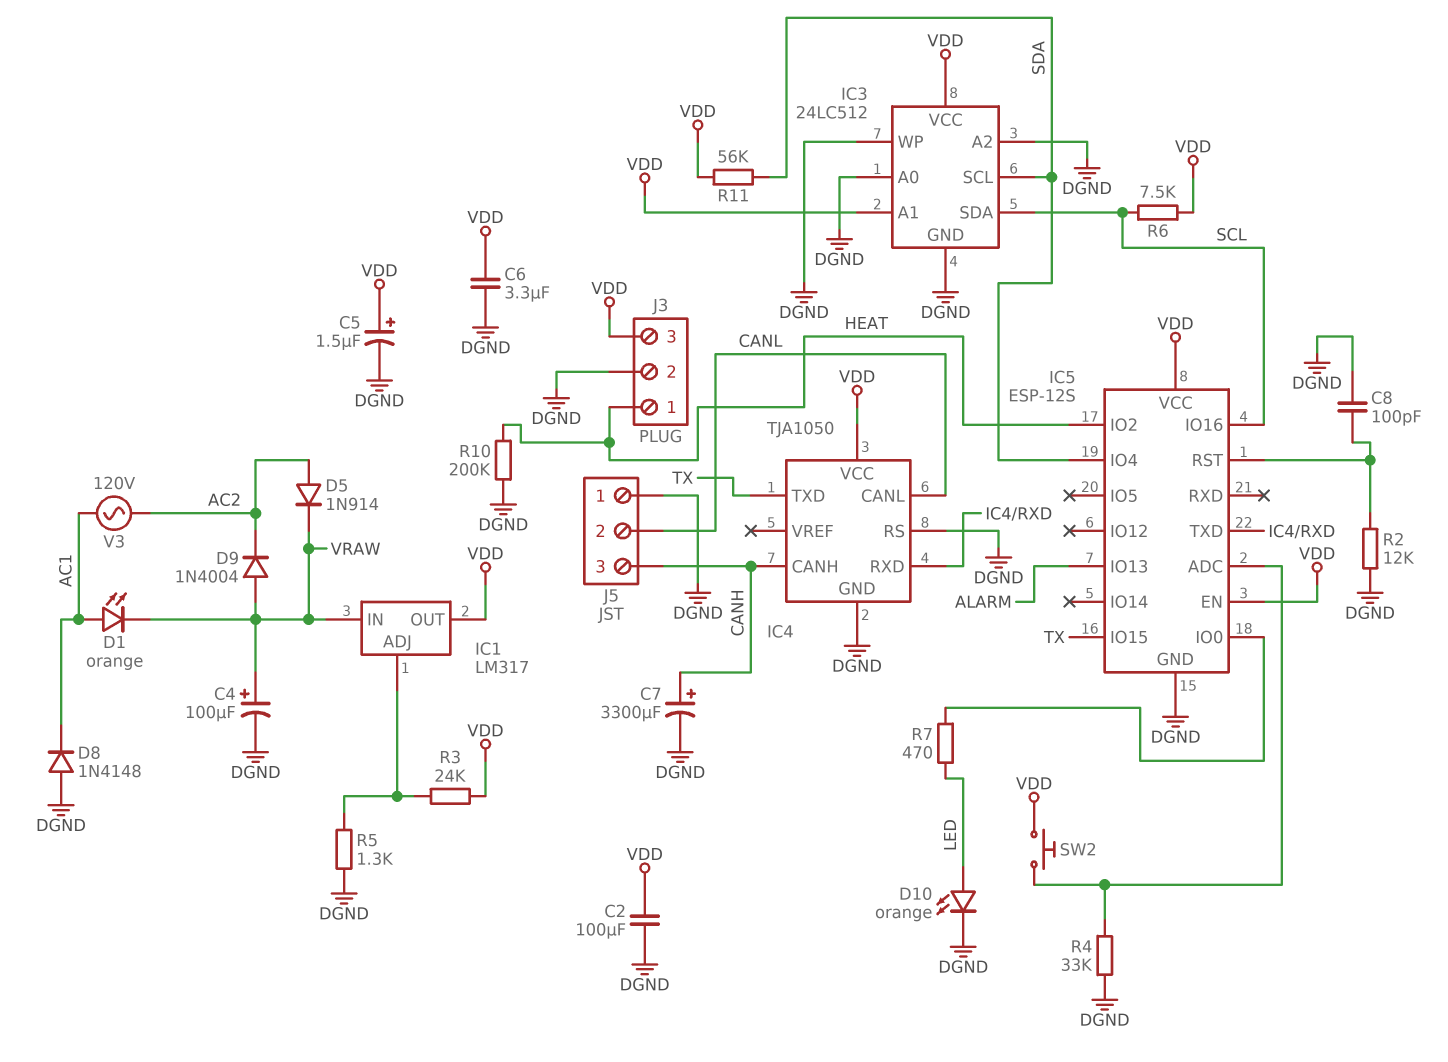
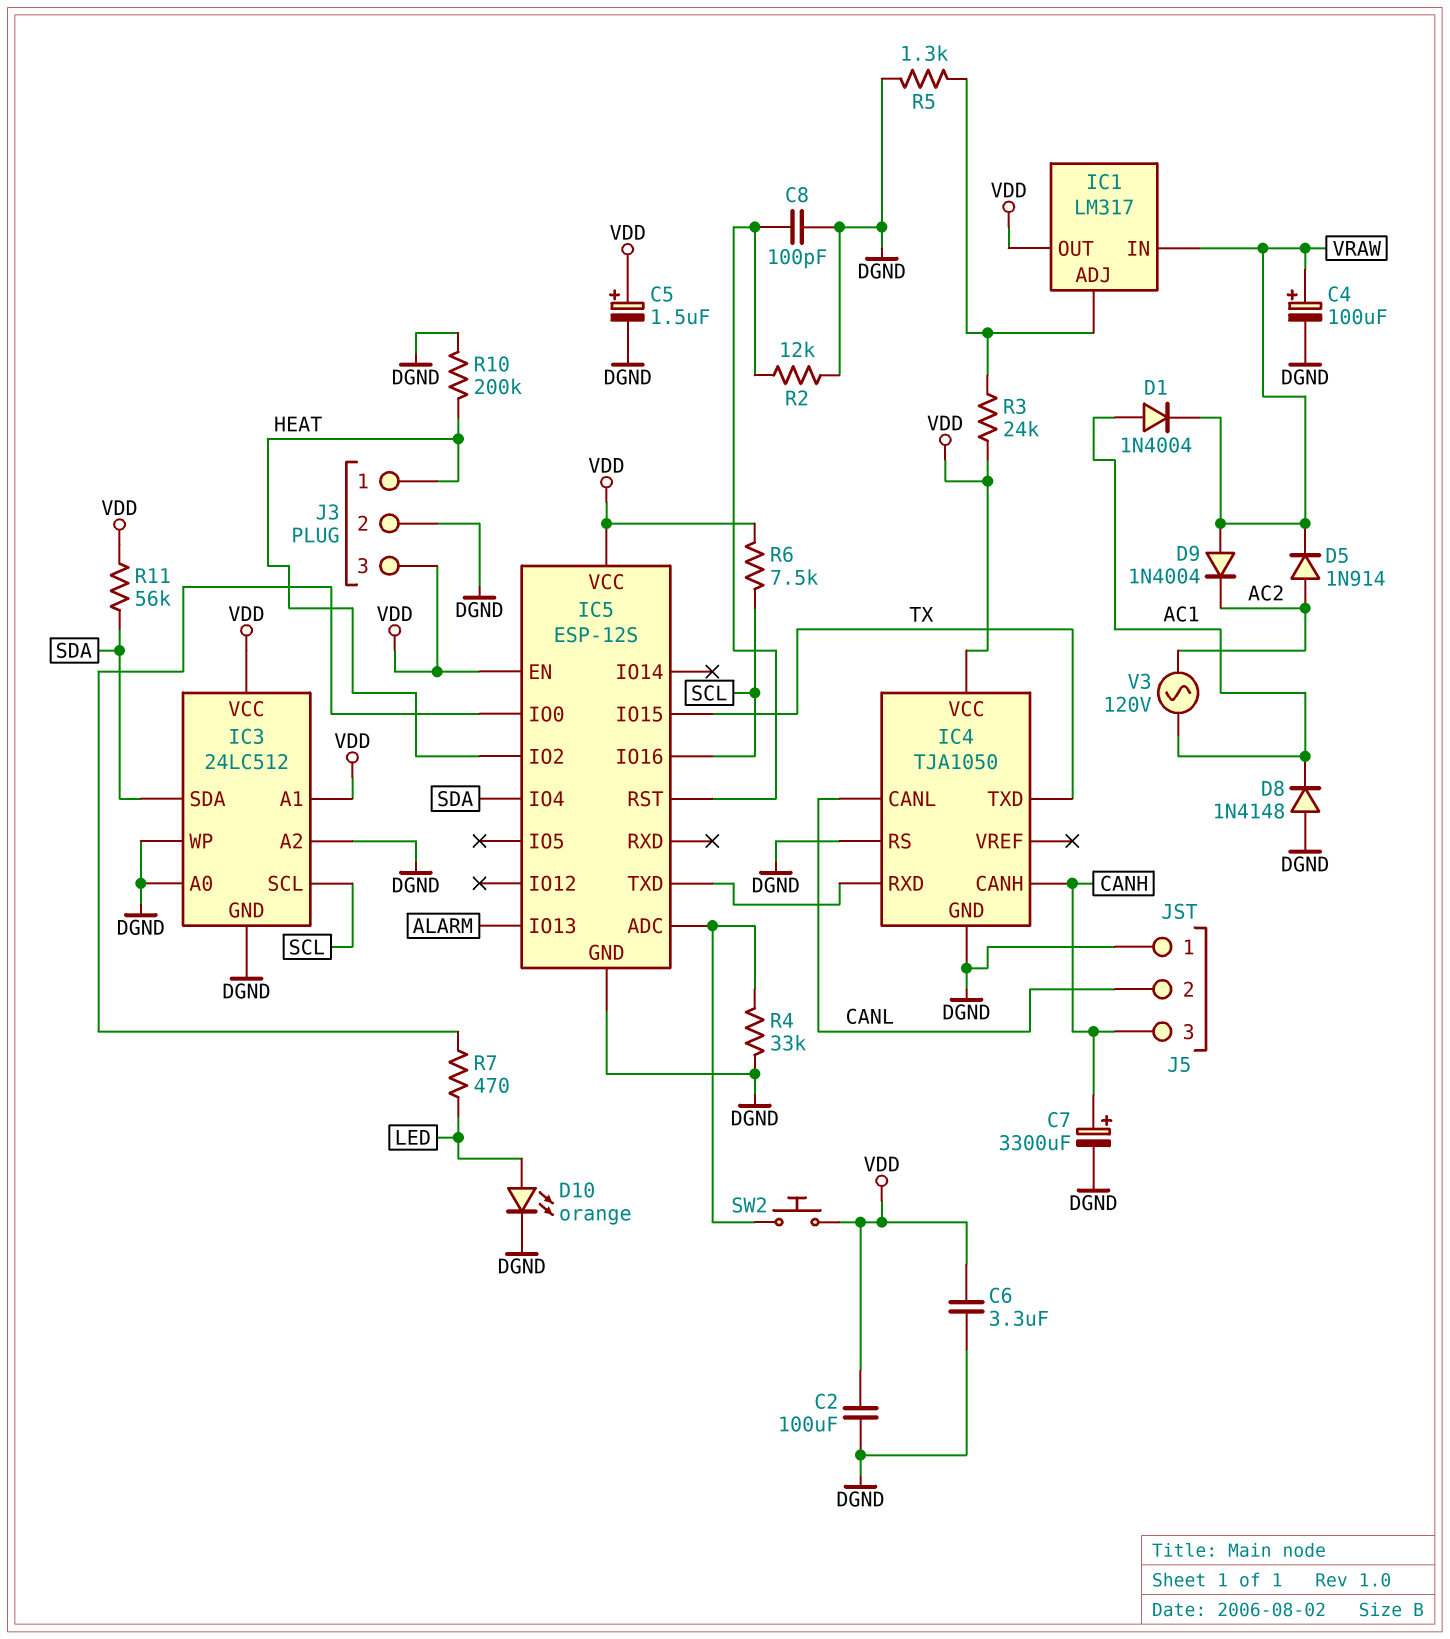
D1: LED orange (A AC1, K VRAW) -> diode 1N4004 (A AC1, K VRAW)
IC3 pin SCL: SDA -> SCL
IC3 pin SDA: SCL -> SDA

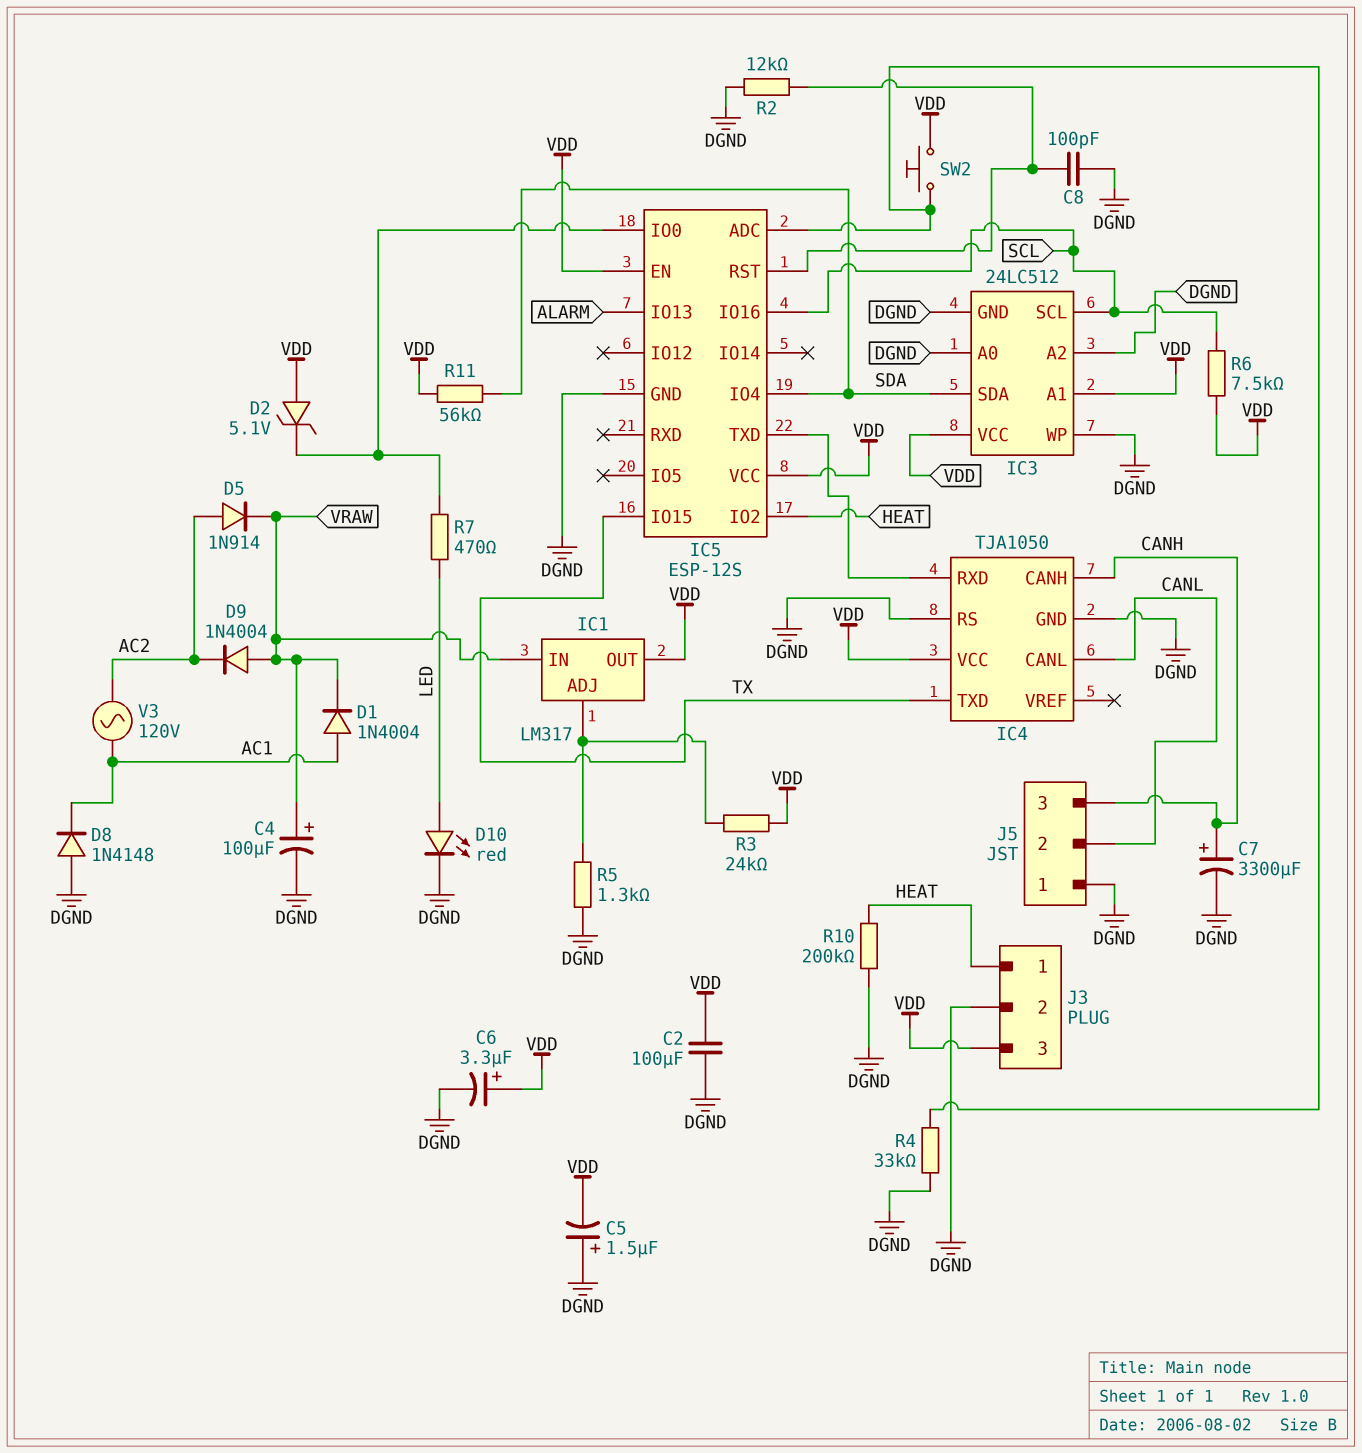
C5: 1.5uF (plus VDD, minus DGND) -> 1.5uF (plus DGND, minus VDD)
C6: 3.3uF (DGND, VDD) -> 3.3uF (plus VDD, minus DGND)
D2: none -> zener 5.1V (A VDD, K IC5/IO0)
D10: LED orange (A LED, K DGND) -> LED red (A LED, K DGND)

